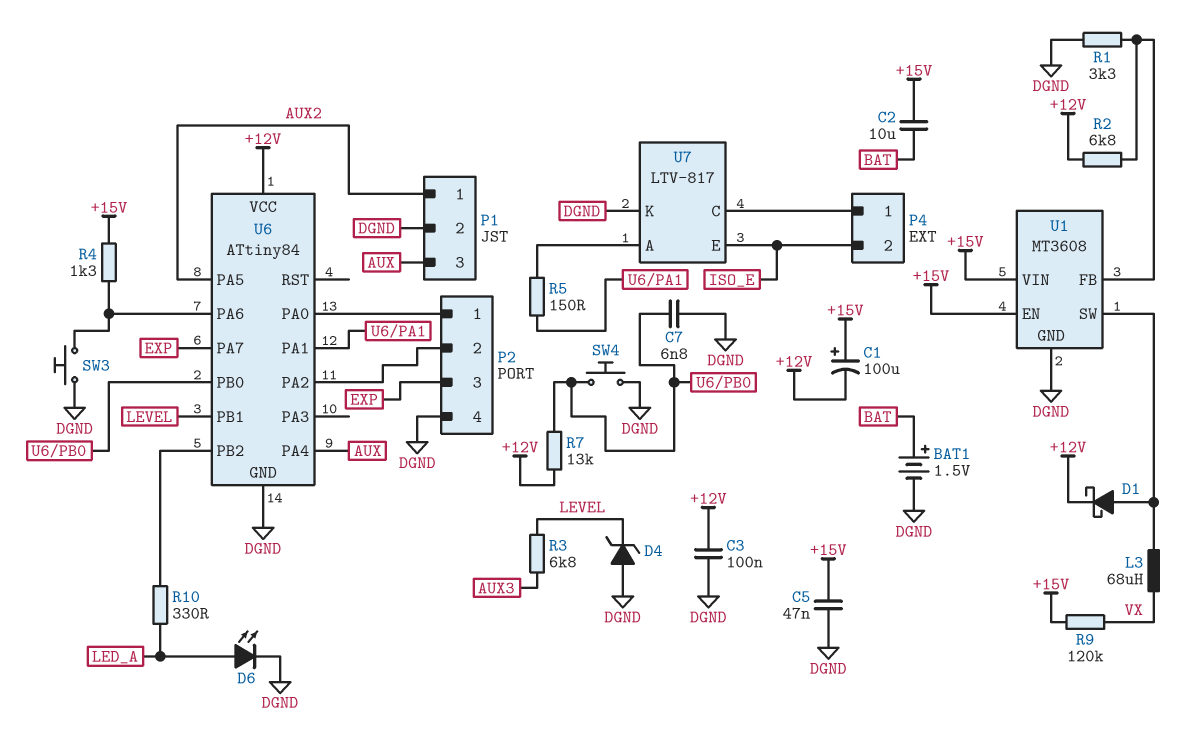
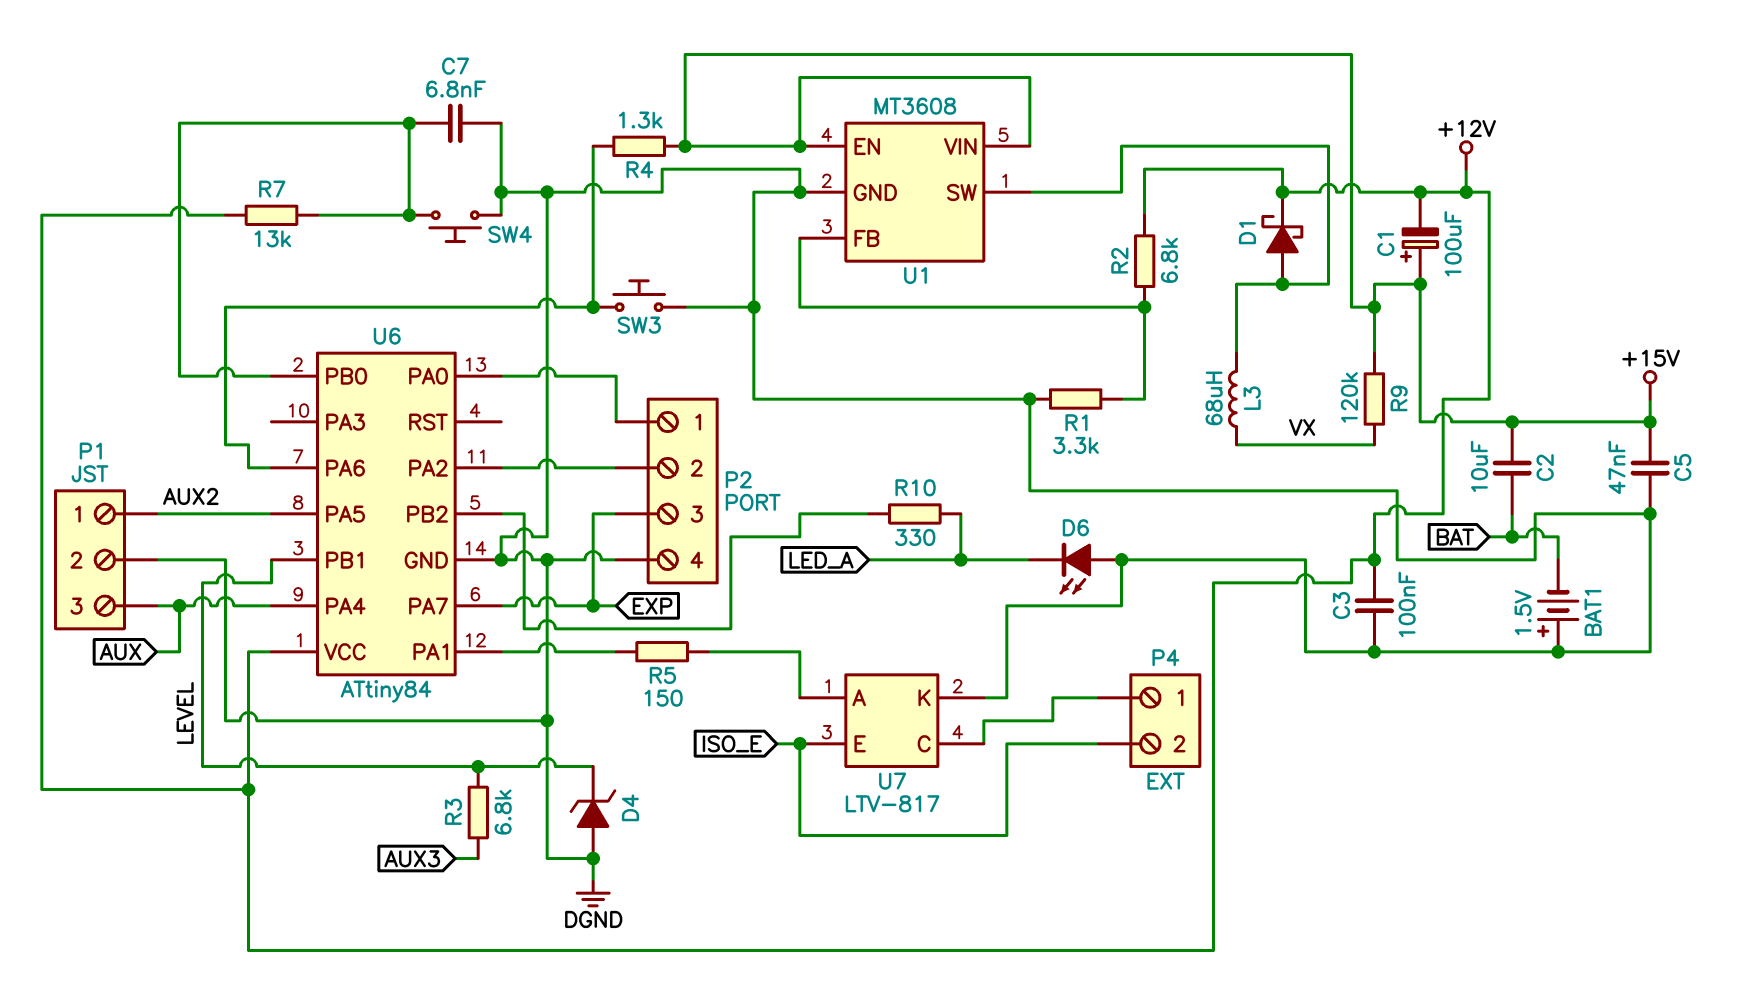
BAT1: 1.5V (plus BAT, minus DGND) -> 1.5V (plus DGND, minus BAT)
D6: LED (A LED_A, K DGND) -> LED (A DGND, K LED_A)

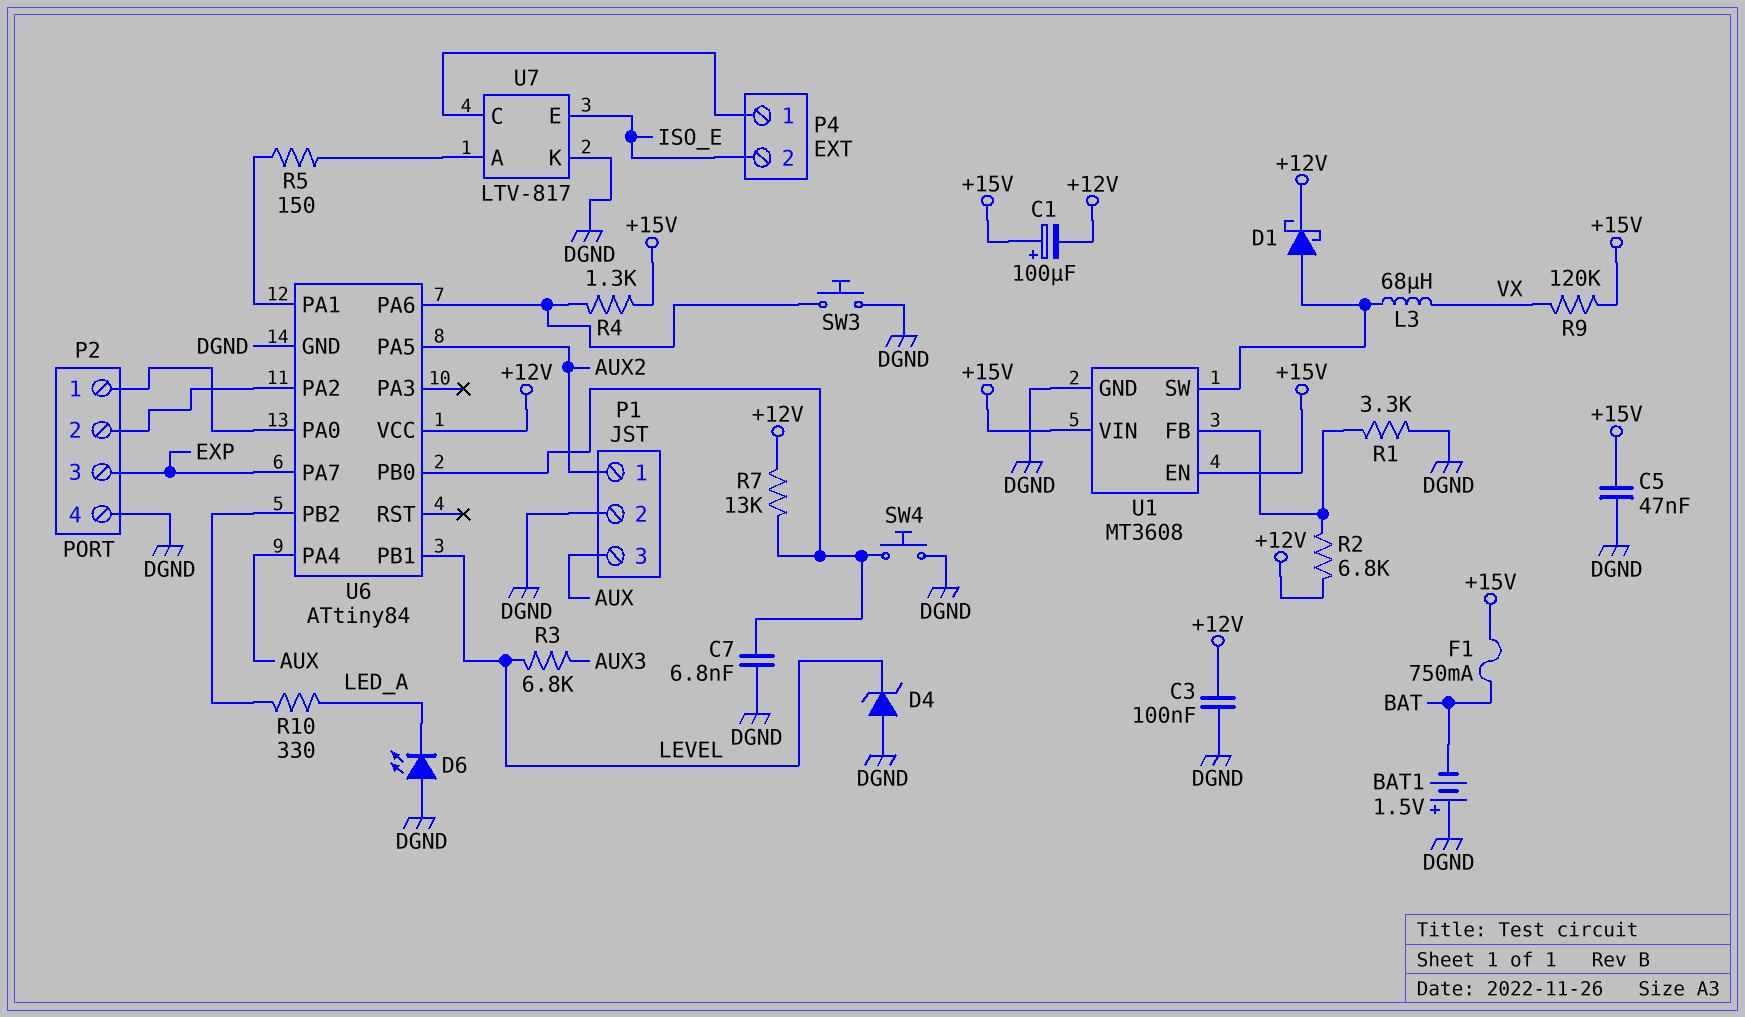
C2: 10uF (+15V, BAT) -> none
F1: none -> 750mA (+15V, BAT)

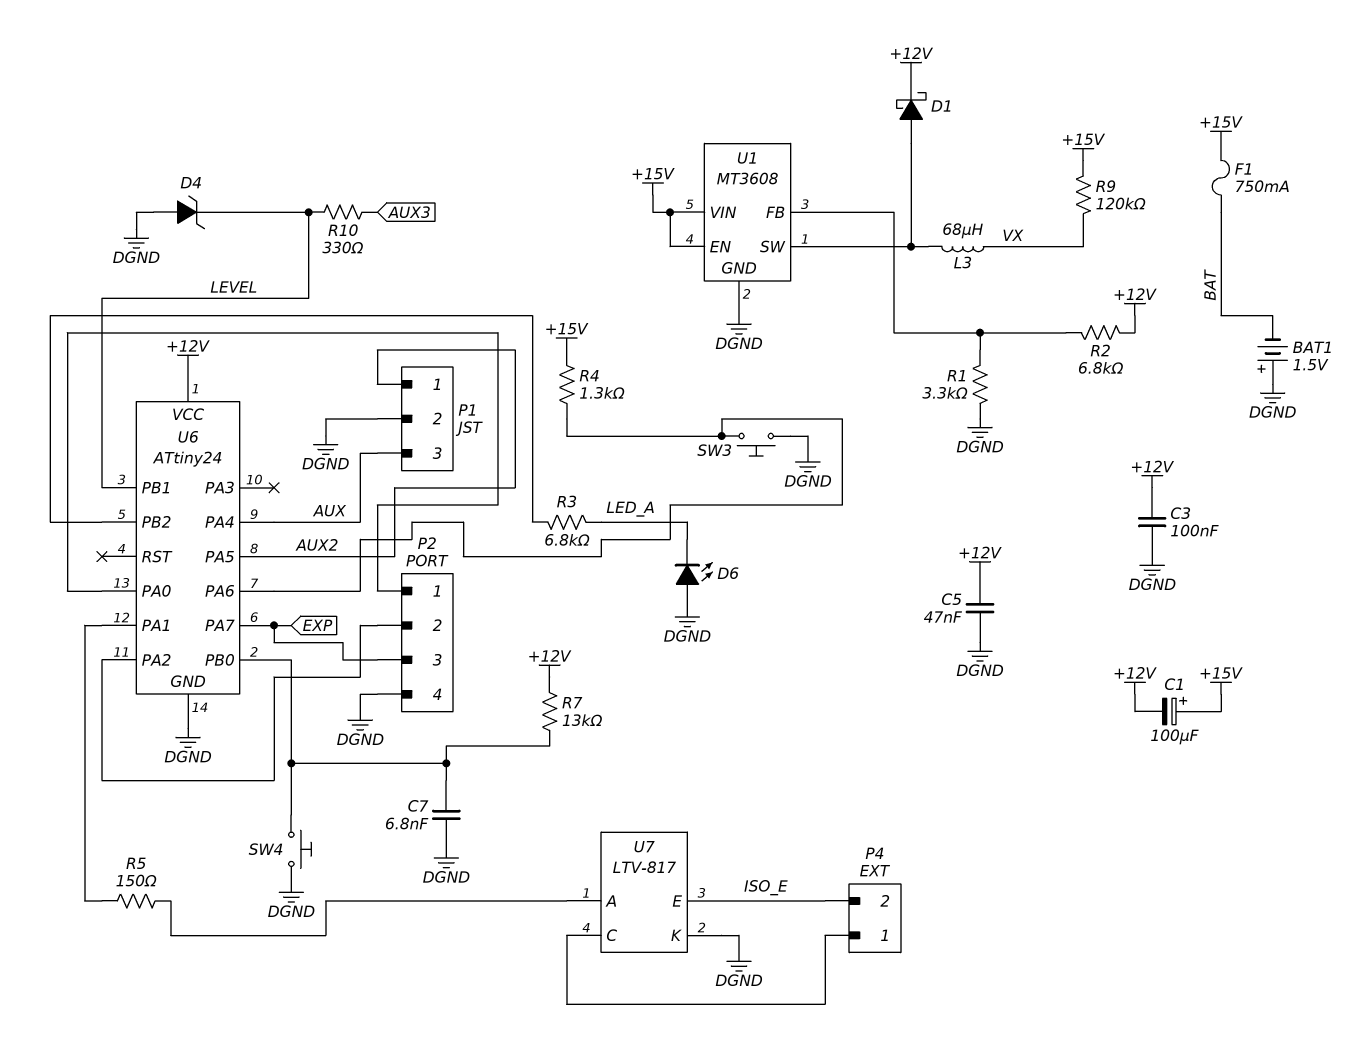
C5: 47nF (+15V, DGND) -> 47nF (+12V, DGND)
R3: 6.8k (AUX3, LEVEL) -> 6.8k (LED_A, U6/PB2)
R10: 330 (LED_A, U6/PB2) -> 330 (AUX3, LEVEL)
U6: ATtiny84 -> ATtiny24

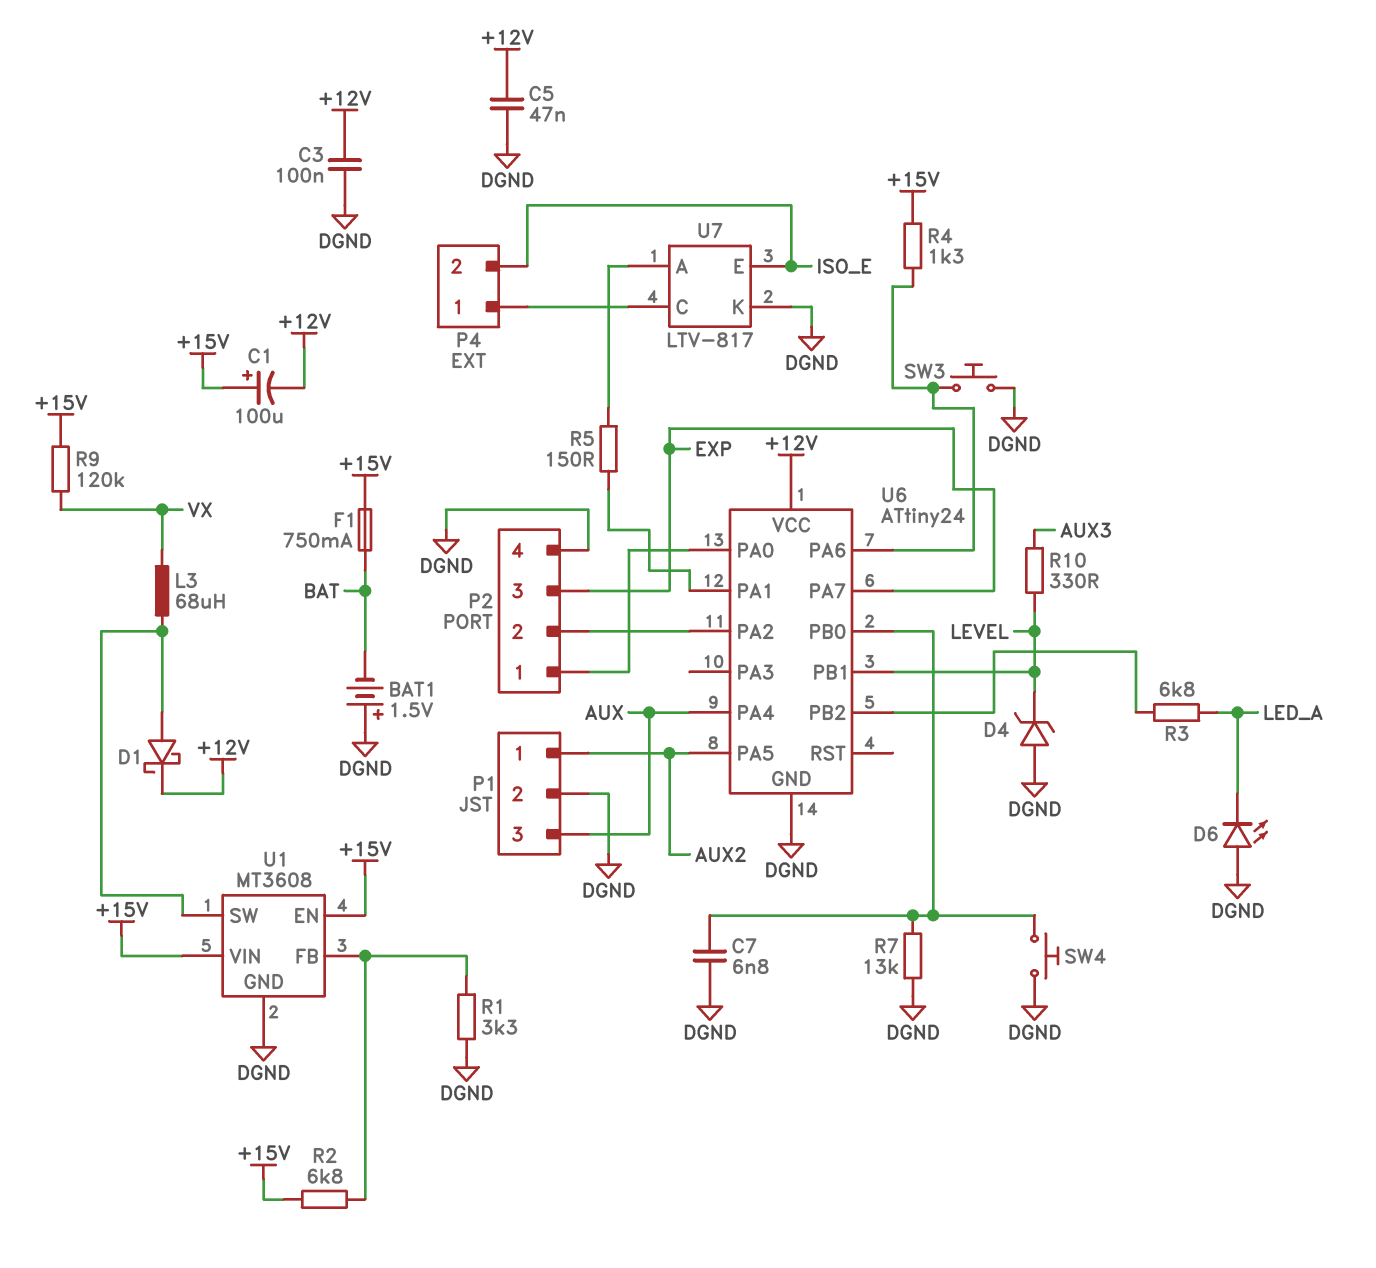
R2: 6.8k (+12V, U1/FB) -> 6.8k (+15V, U1/FB)
R7: 13k (+12V, U6/PB0) -> 13k (DGND, U6/PB0)

